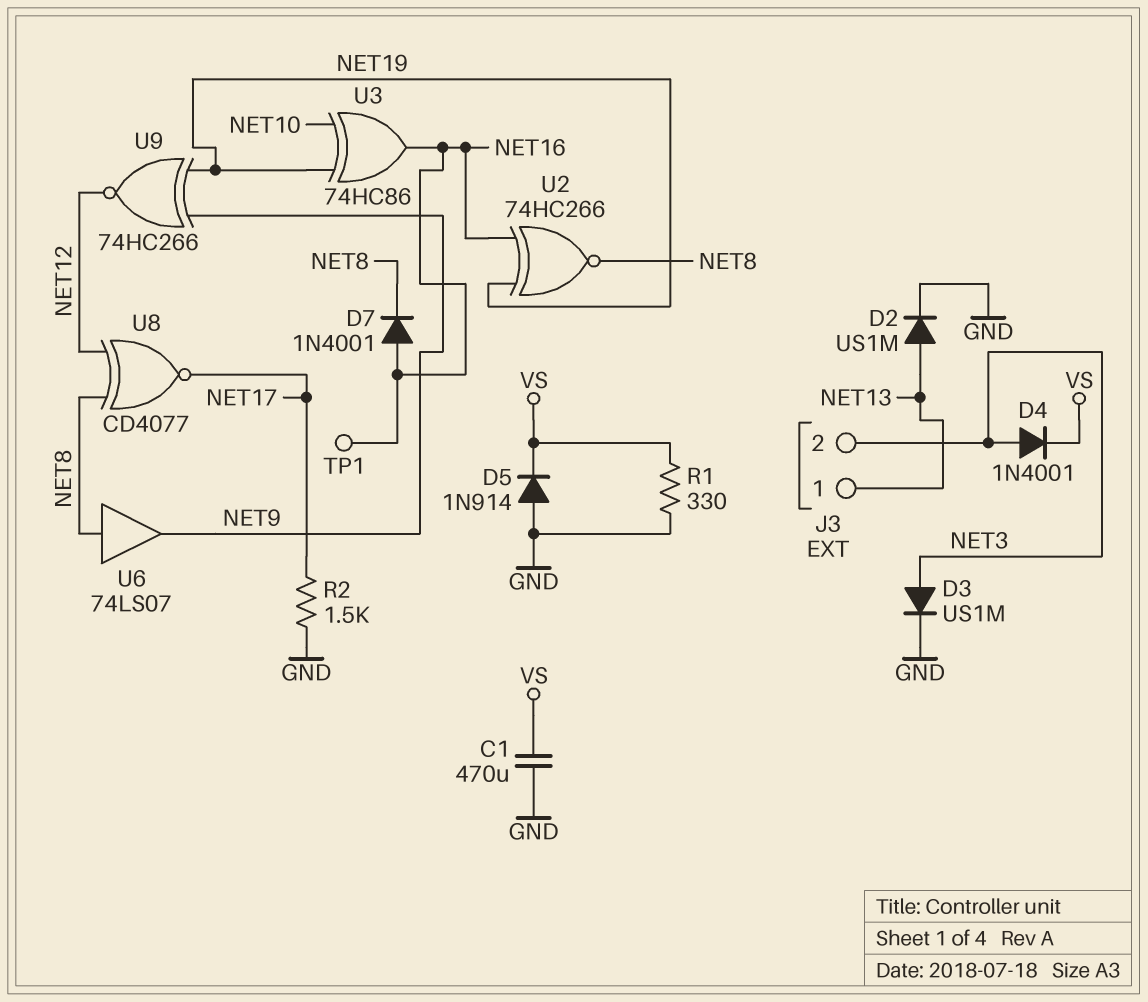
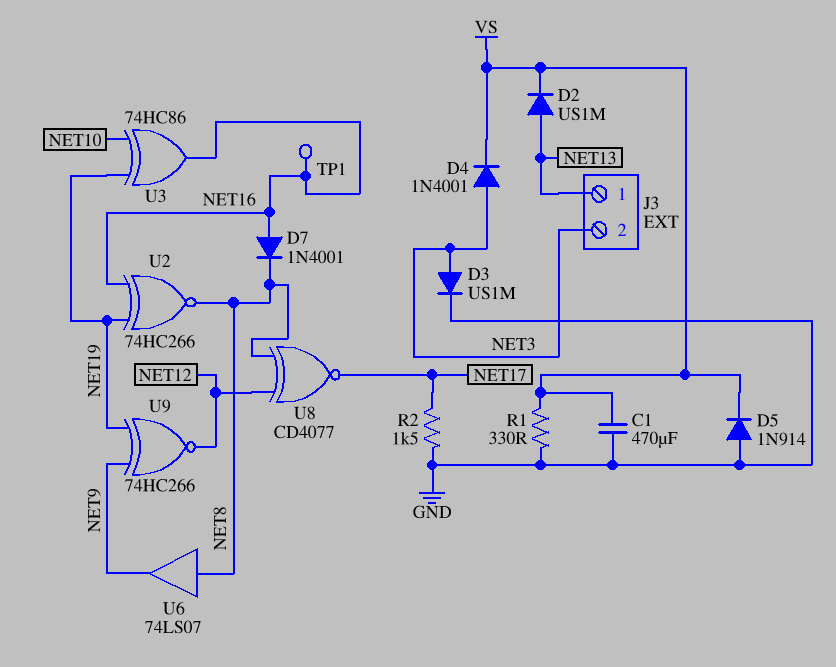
D2: diode US1M (A NET13, K GND) -> diode US1M (A NET13, K VS)

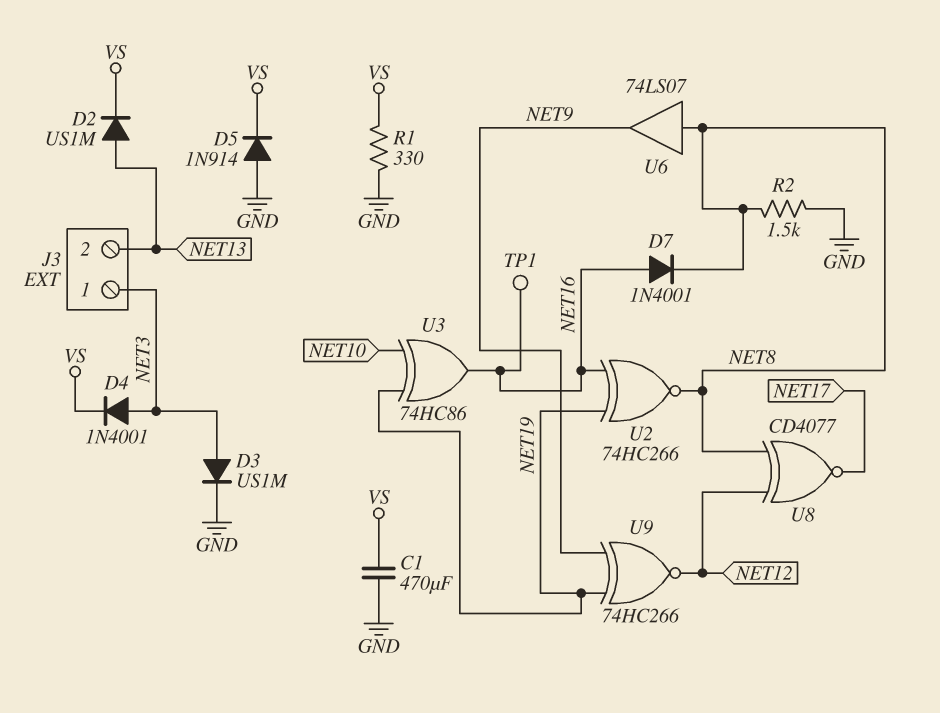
J3 pin 1: NET13 -> NET3
J3 pin 2: NET3 -> NET13
R2: 1.5k (GND, NET17) -> 1.5k (GND, NET8)

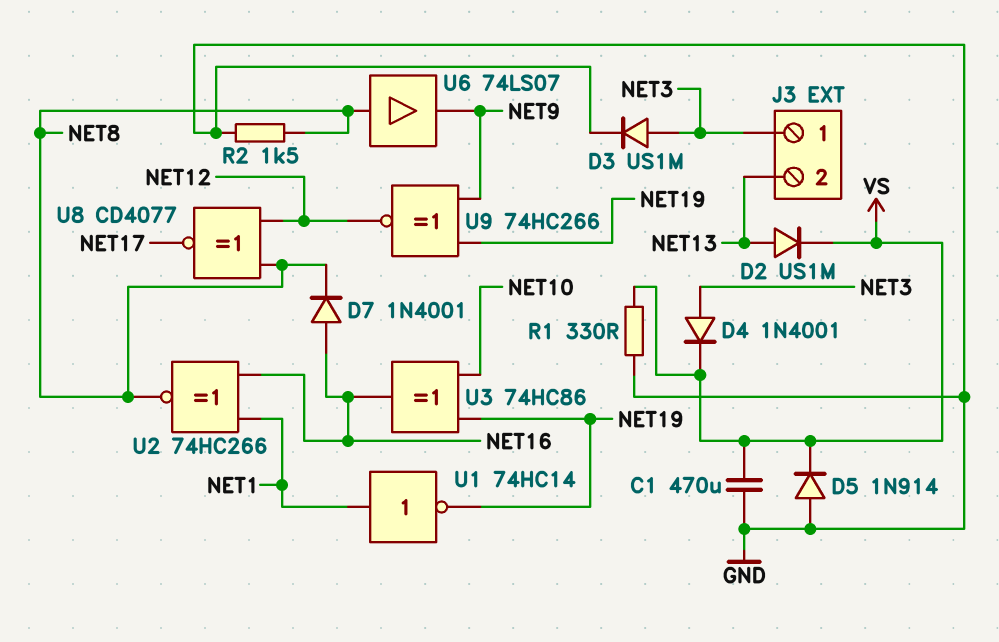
TP1: test point (NET16) -> none
U1: none -> NOT 74HC14 (in NET1, out NET19)
U2: XNOR 74HC266 (in NET16, in NET19, out NET8) -> XNOR 74HC266 (in NET1, in NET16, out NET8)

